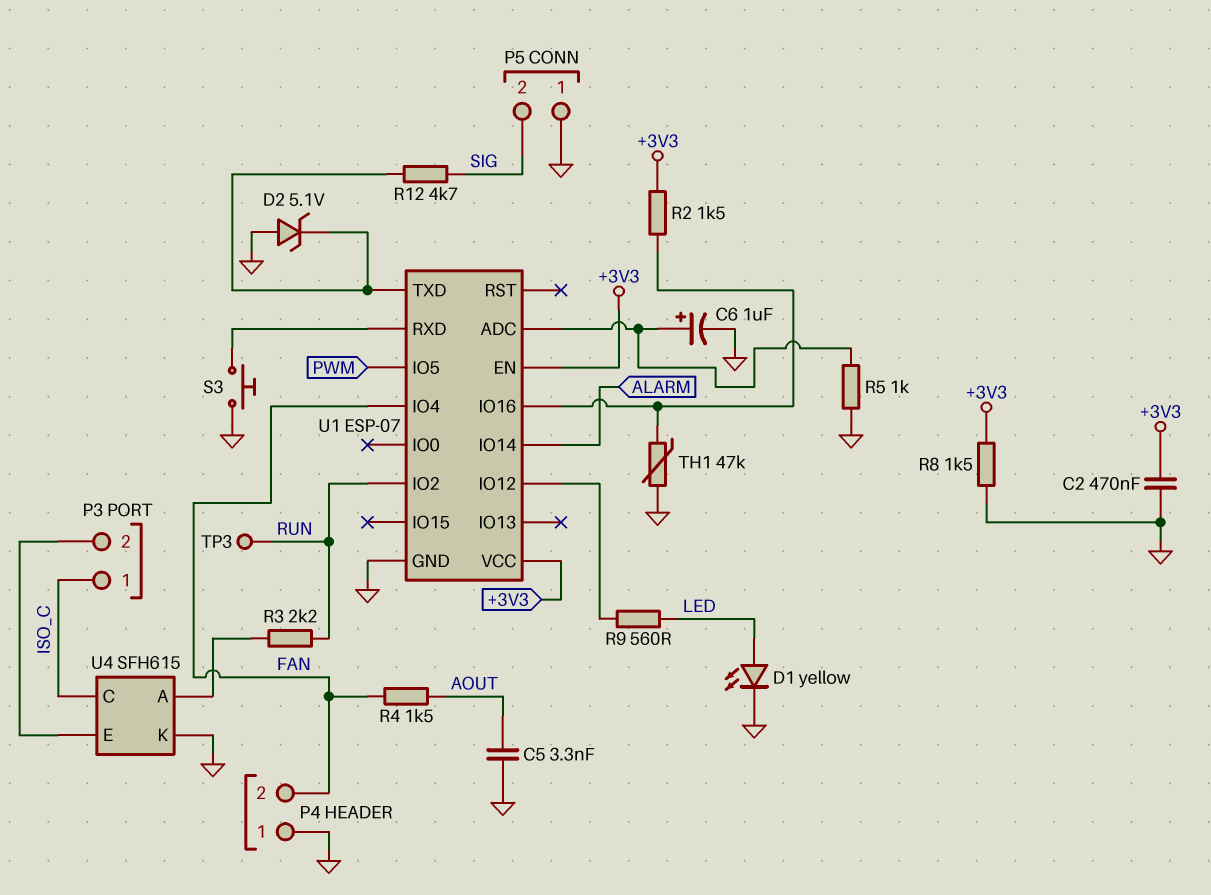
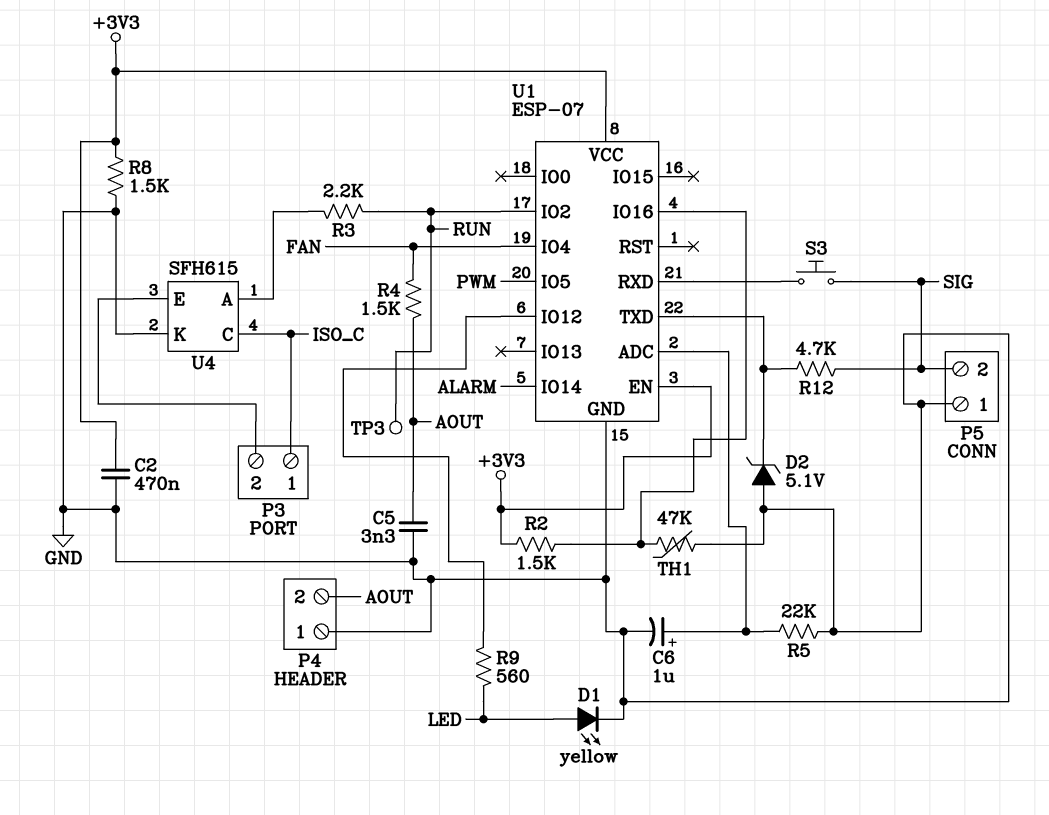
P4 pin 2: FAN -> AOUT
R5: 1k (GND, U1/ADC) -> 22k (GND, U1/ADC)
S3: button (GND, U1/RXD) -> button (SIG, U1/RXD)

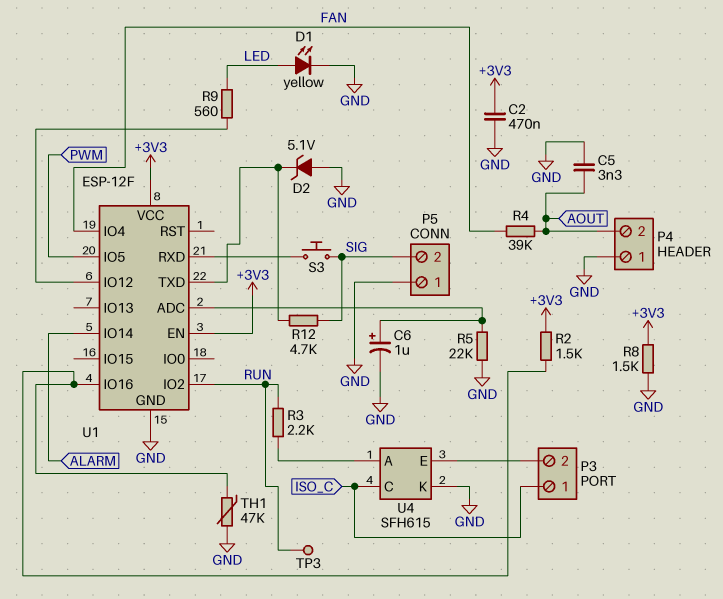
R4: 1.5k (AOUT, FAN) -> 39k (AOUT, FAN)
U1: ESP-07 -> ESP-12F

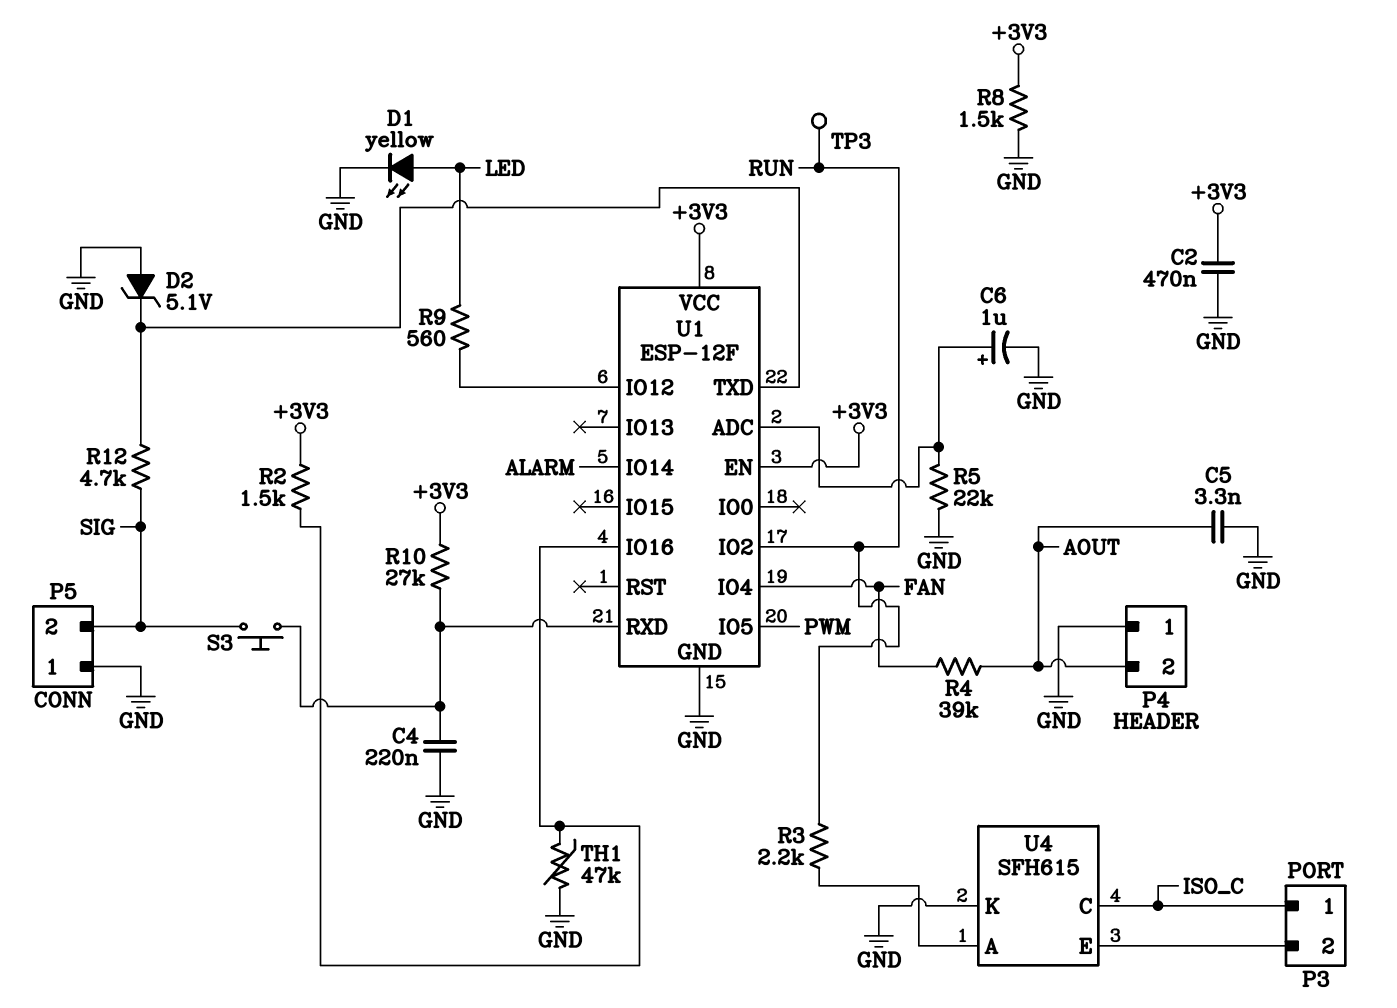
C4: none -> 220nF (GND, U1/RXD)
R10: none -> 27k (+3V3, U1/RXD)

